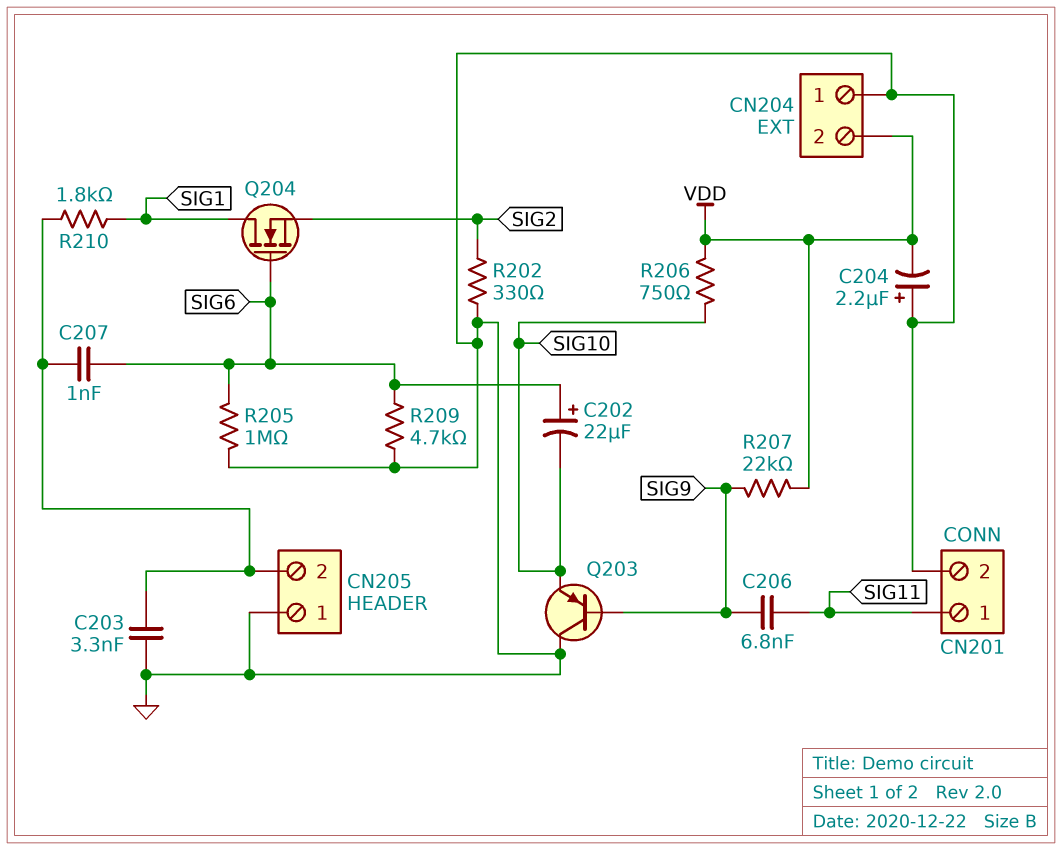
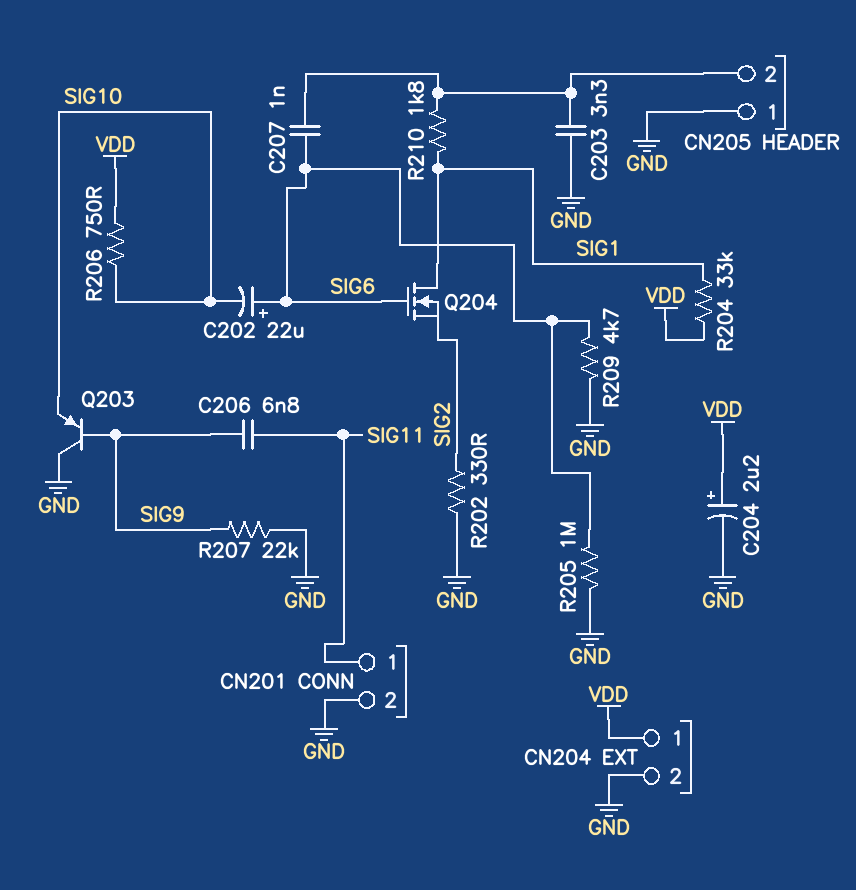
C204: 2.2uF (plus GND, minus VDD) -> 2.2uF (plus VDD, minus GND)
CN204 pin 1: GND -> VDD
CN204 pin 2: VDD -> GND
R204: none -> 33k (SIG1, VDD)
R207: 22k (SIG9, VDD) -> 22k (GND, SIG9)

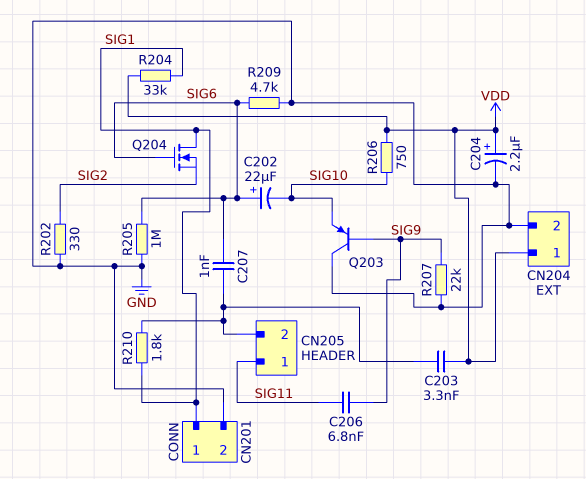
C203: 3.3nF (CN205/2, GND) -> 3.3nF (CN205/2, VDD)
CN201 pin 1: SIG11 -> SIG1
CN205 pin 1: GND -> SIG11

